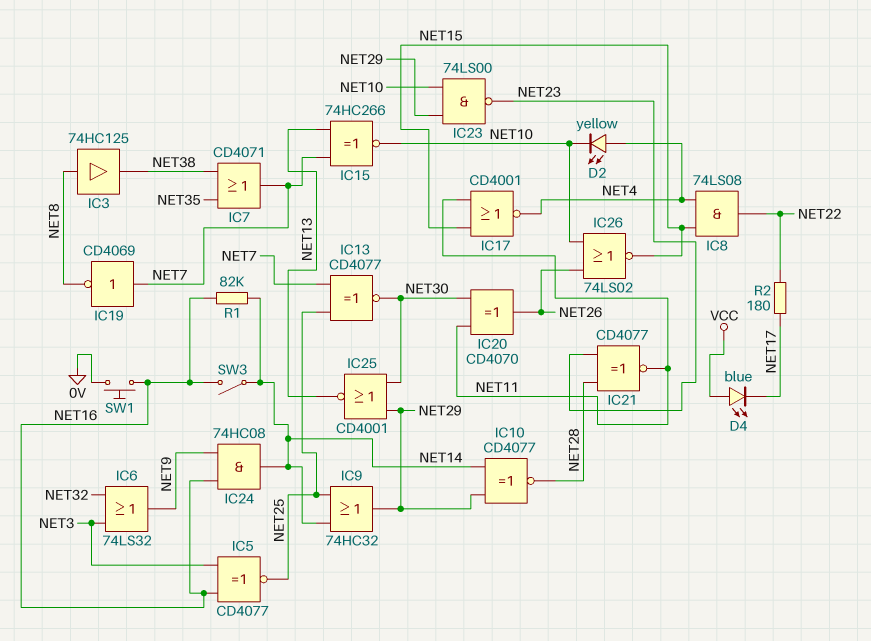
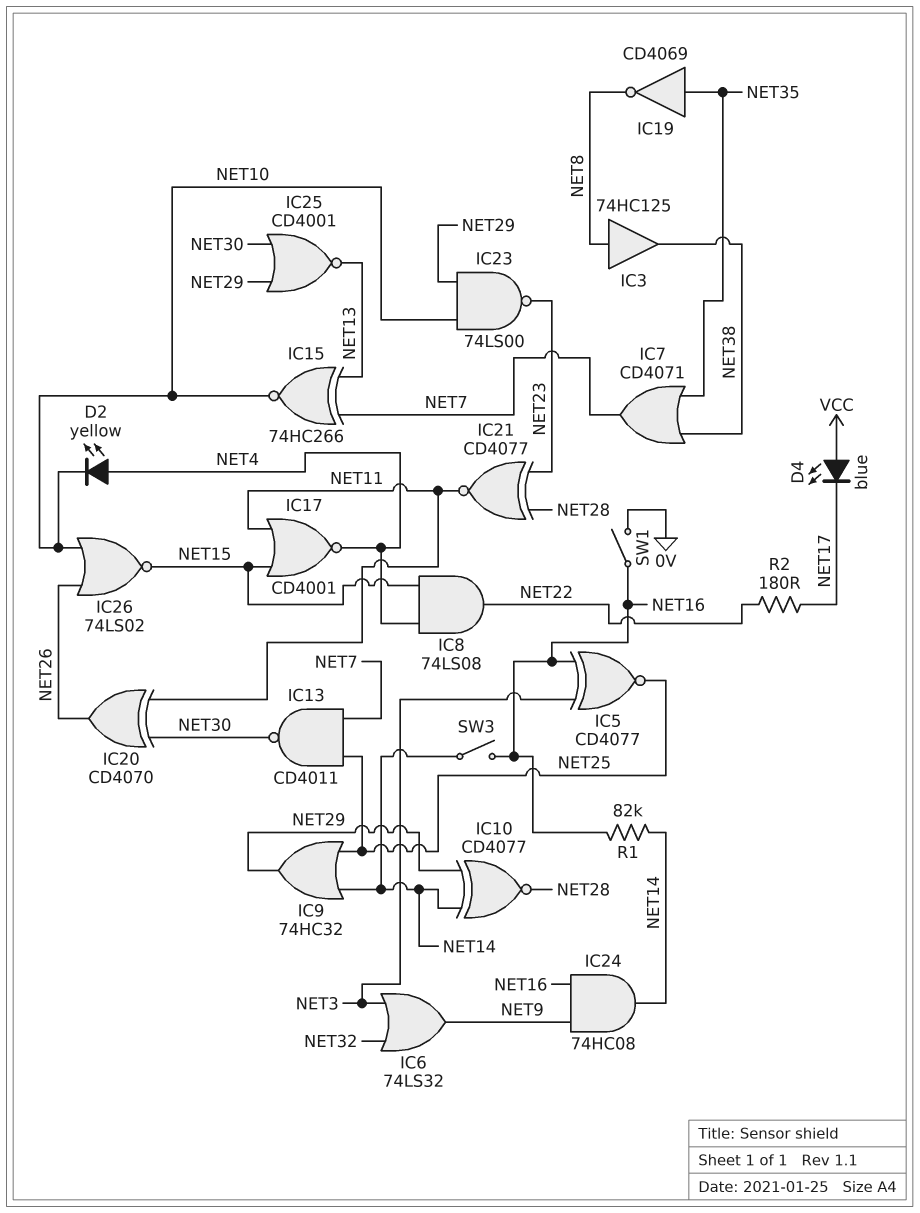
IC13: XNOR CD4077 (in NET7, in NET25, out NET30) -> NAND CD4011 (in NET7, in NET25, out NET30)
IC19: NOT CD4069 (in NET7, out NET8) -> NOT CD4069 (in NET35, out NET8)
SW1: button (0V, NET16) -> switch (0V, NET16)

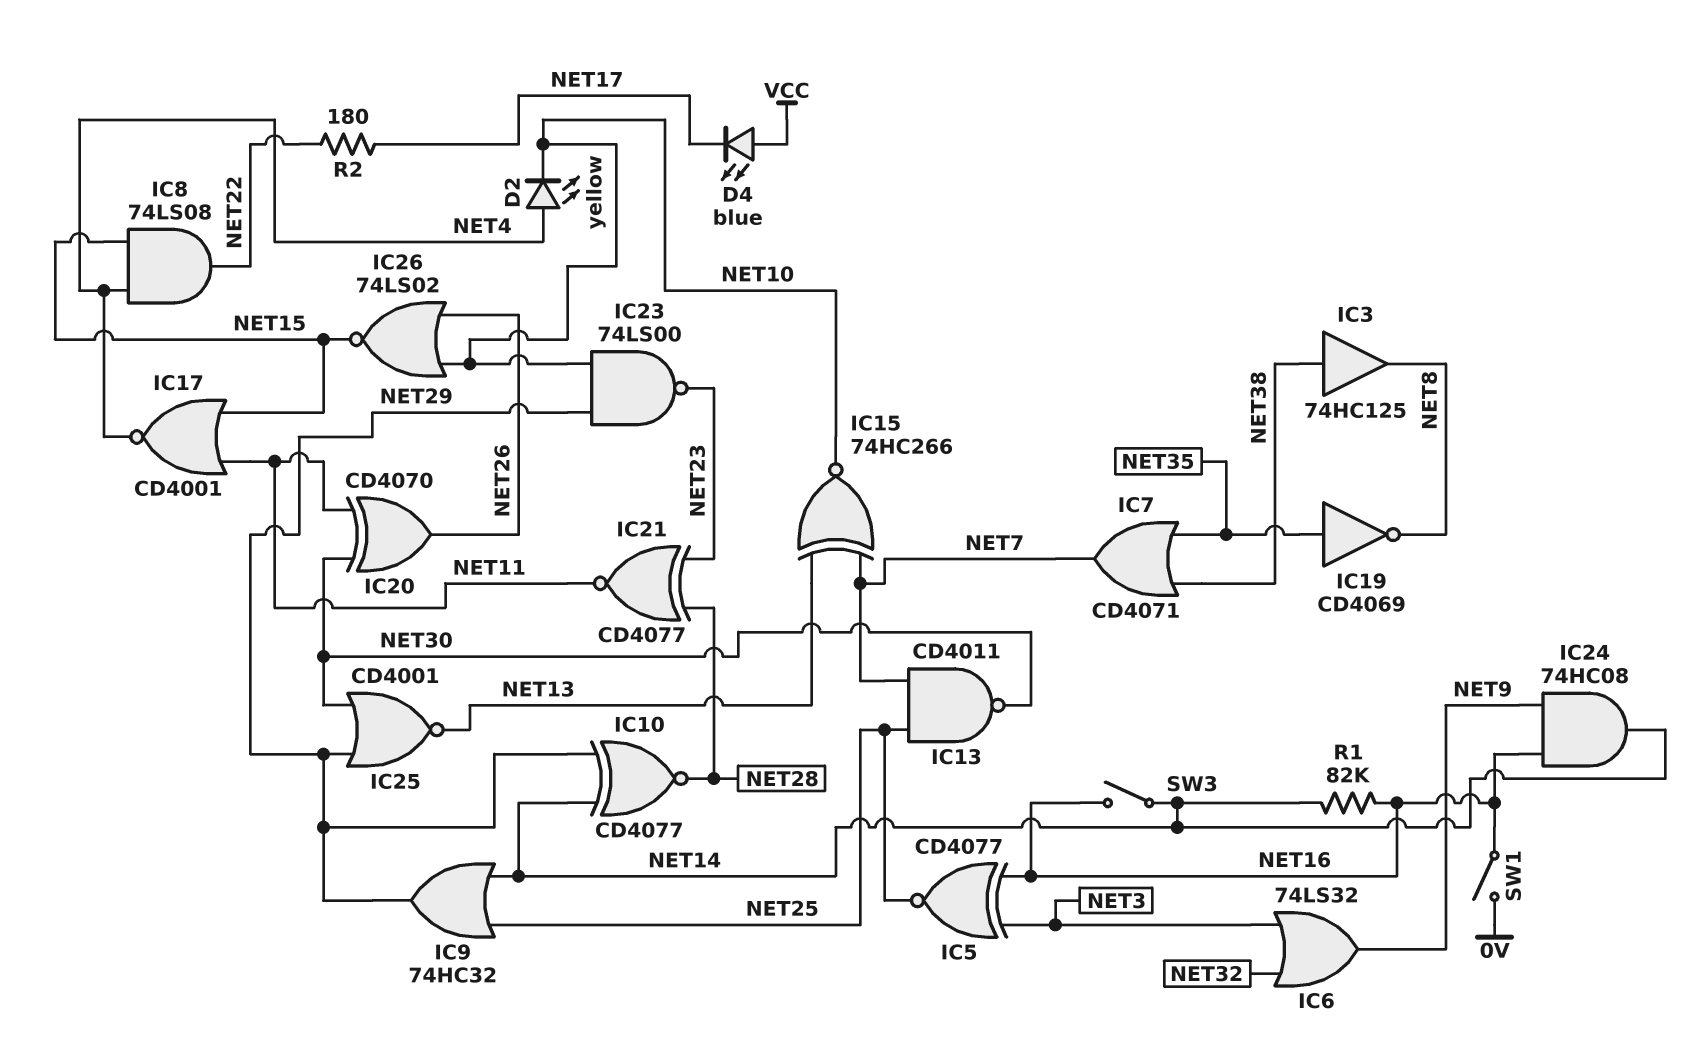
IC3: buffer 74HC125 (in NET8, out NET38) -> buffer 74HC125 (in NET38, out NET8)

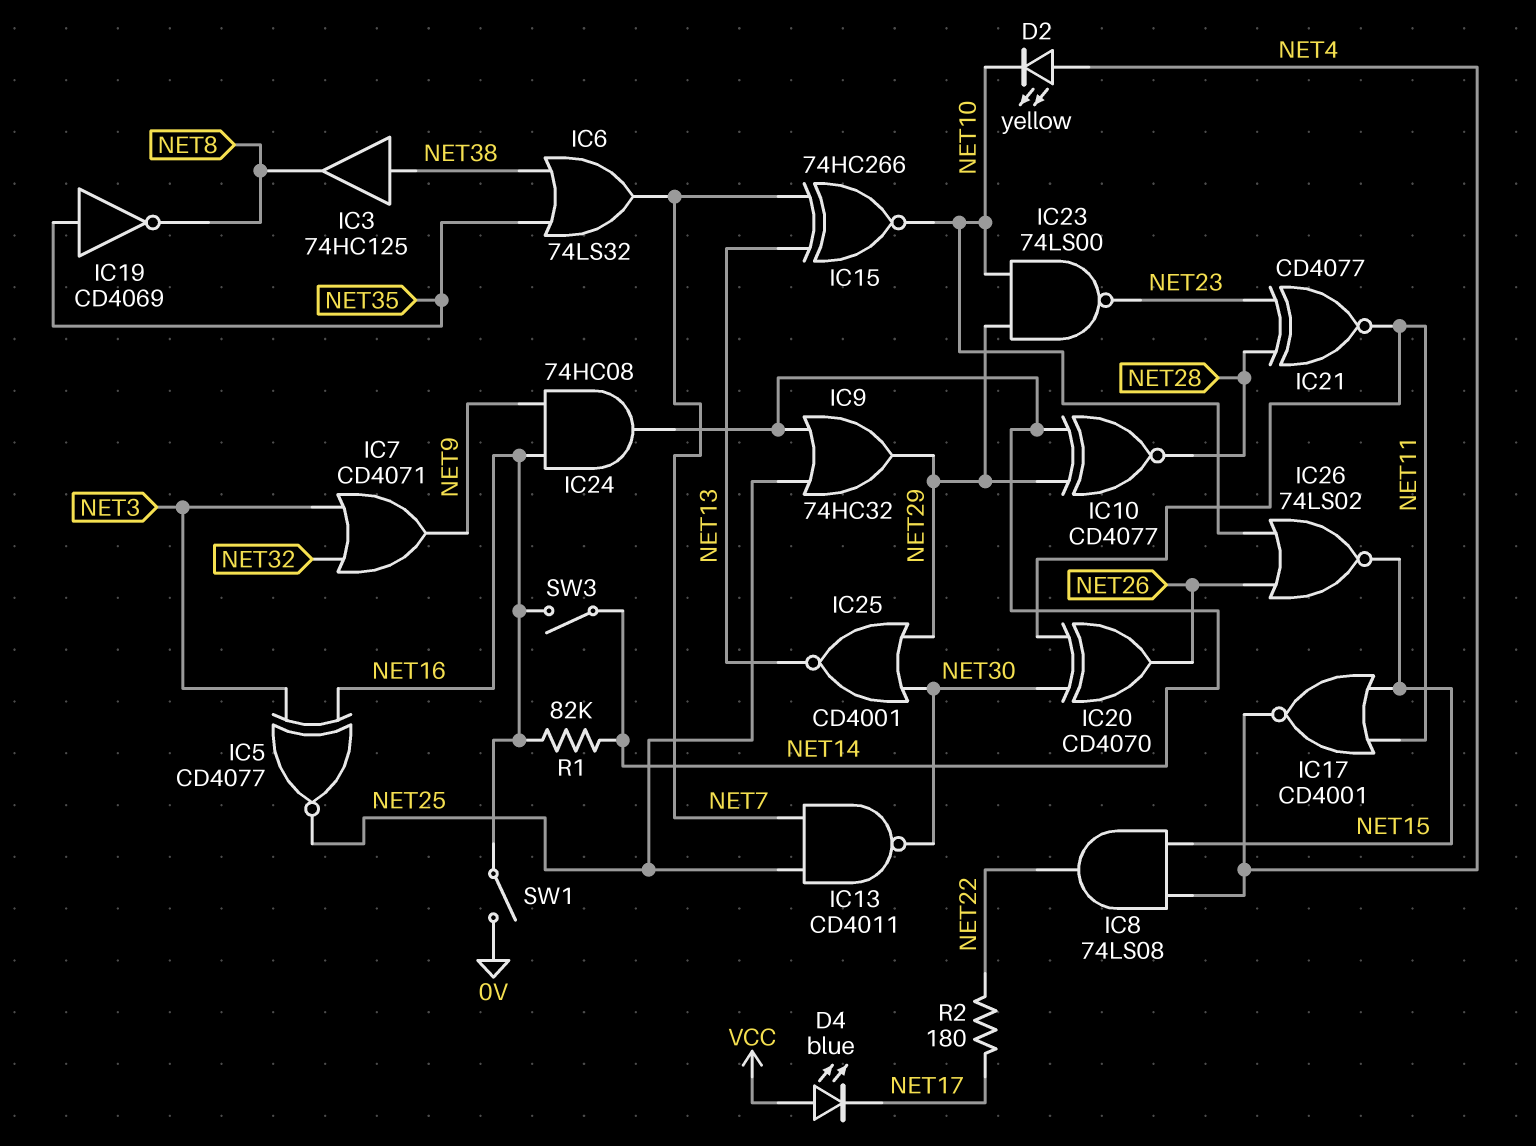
IC6: OR 74LS32 (in NET3, in NET32, out NET9) -> OR 74LS32 (in NET35, in NET38, out NET7)
IC7: OR CD4071 (in NET35, in NET38, out NET7) -> OR CD4071 (in NET3, in NET32, out NET9)

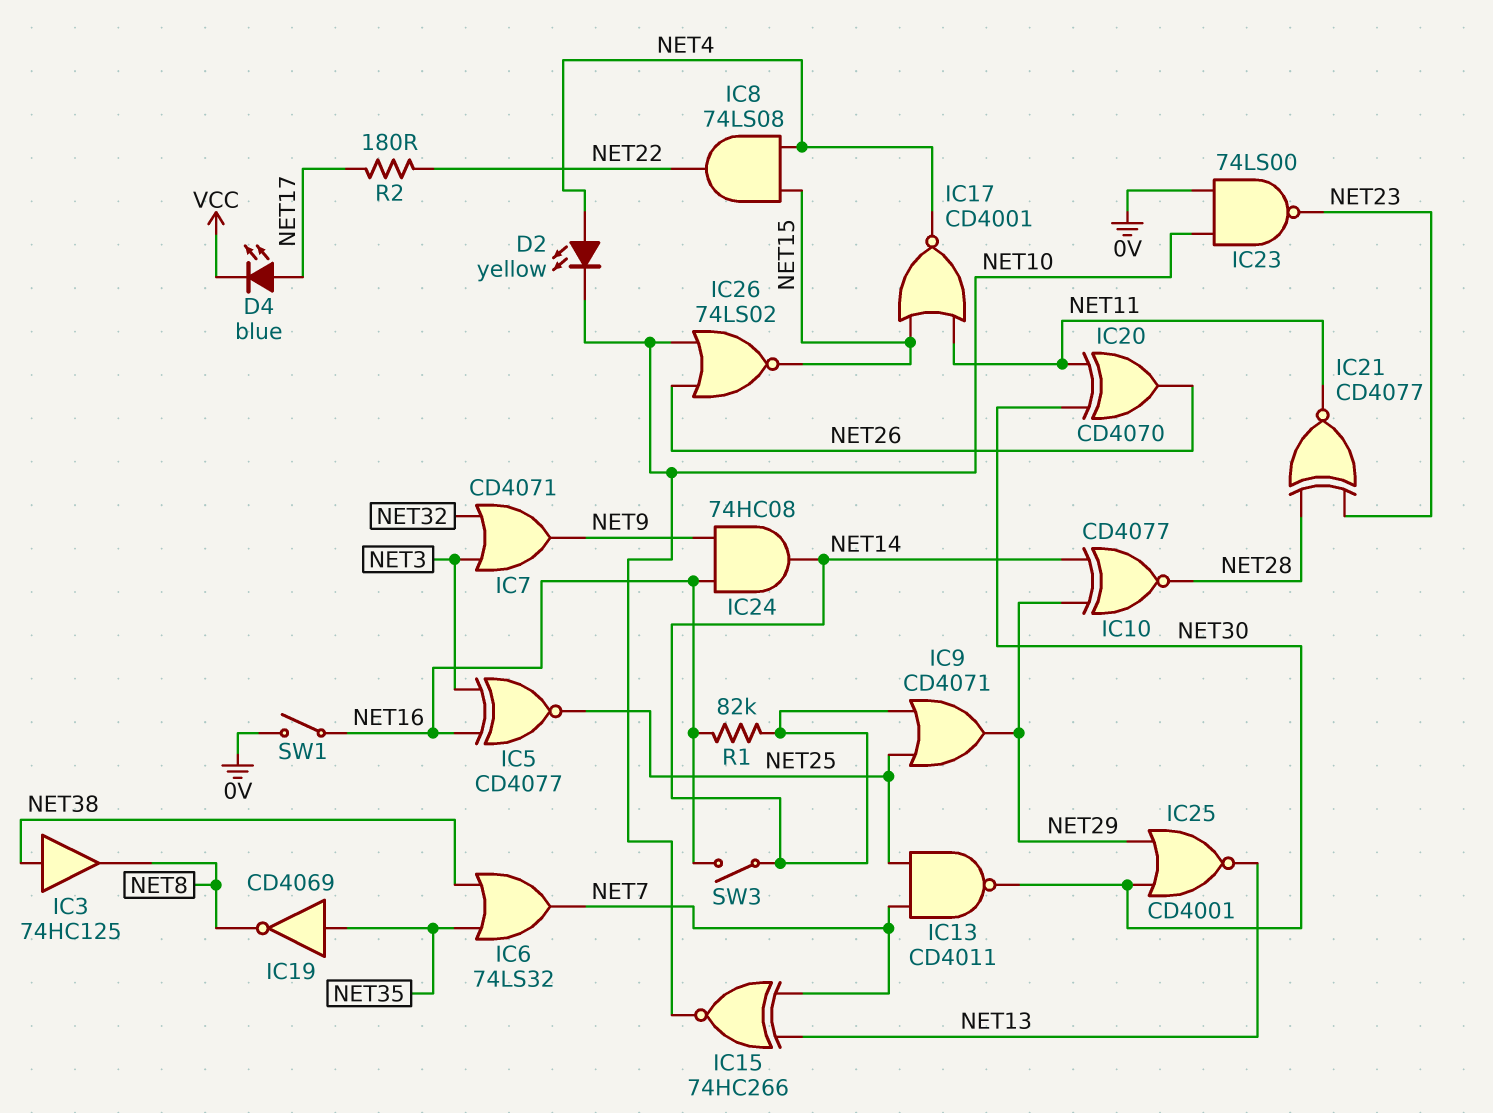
D4: LED blue (A VCC, K NET17) -> LED blue (A NET17, K VCC)
IC9: OR 74HC32 (in NET14, in NET25, out NET29) -> OR CD4071 (in NET14, in NET25, out NET29)
IC23: NAND 74LS00 (in NET10, in NET29, out NET23) -> NAND 74LS00 (in 0V, in NET10, out NET23)

